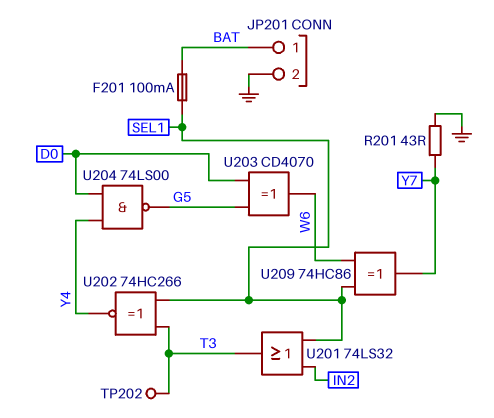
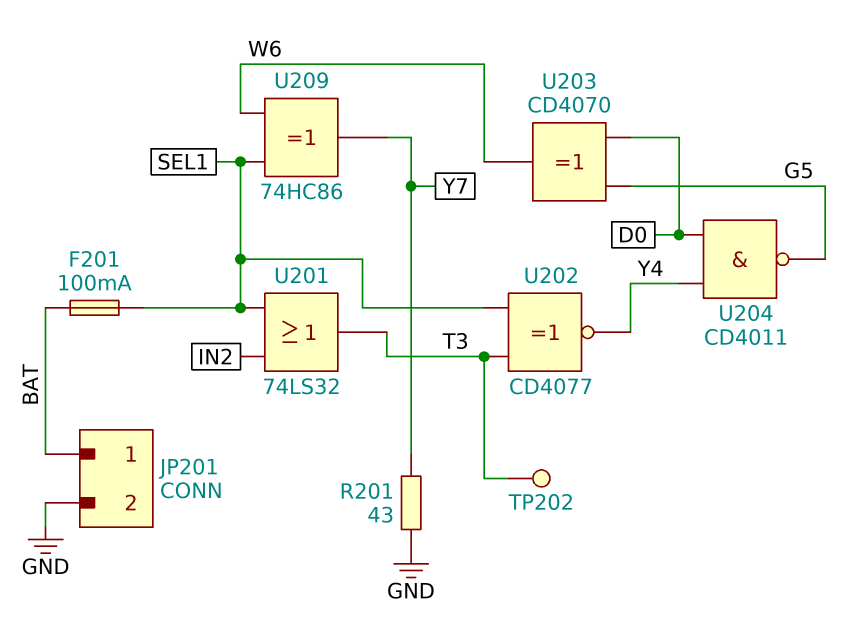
U202: XNOR 74HC266 (in SEL1, in T3, out Y4) -> XNOR CD4077 (in SEL1, in T3, out Y4)
U204: NAND 74LS00 (in D0, in Y4, out G5) -> NAND CD4011 (in D0, in Y4, out G5)

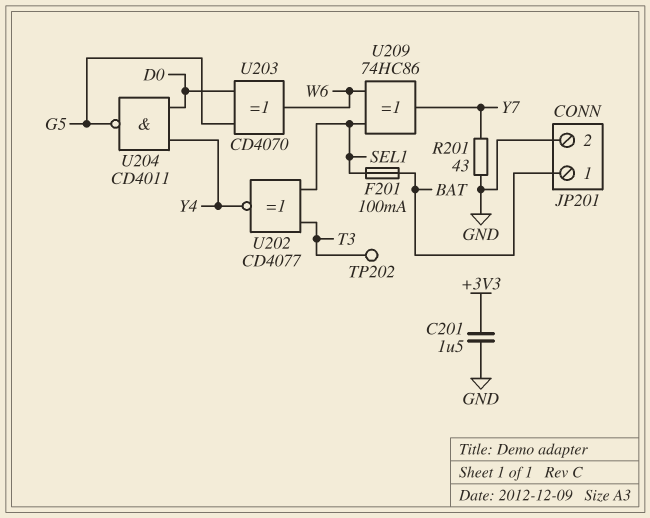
C201: none -> 1.5uF (+3V3, GND)
U201: OR 74LS32 (in IN2, in SEL1, out T3) -> none

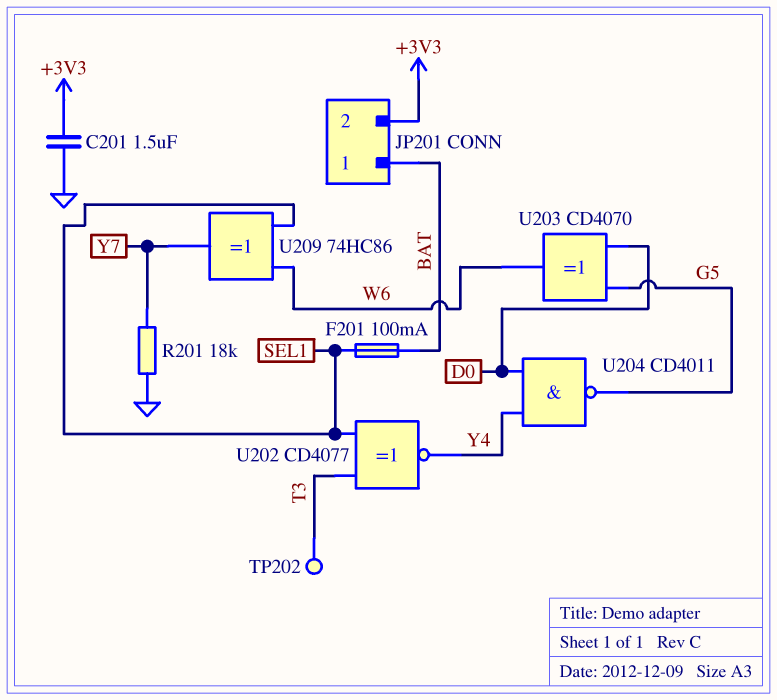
JP201 pin 2: GND -> +3V3
R201: 43 (GND, Y7) -> 18k (GND, Y7)

